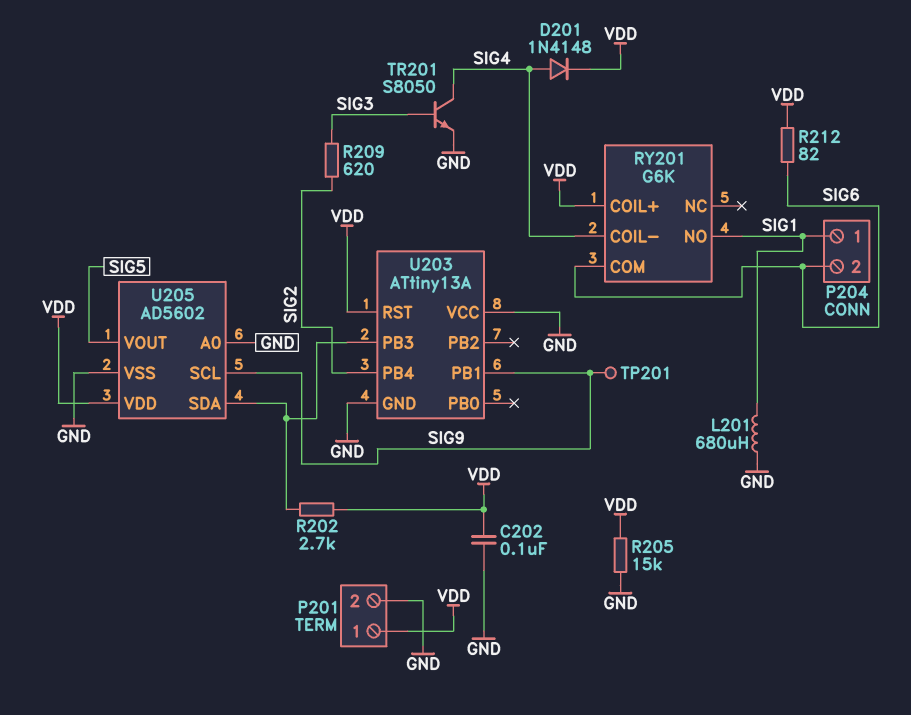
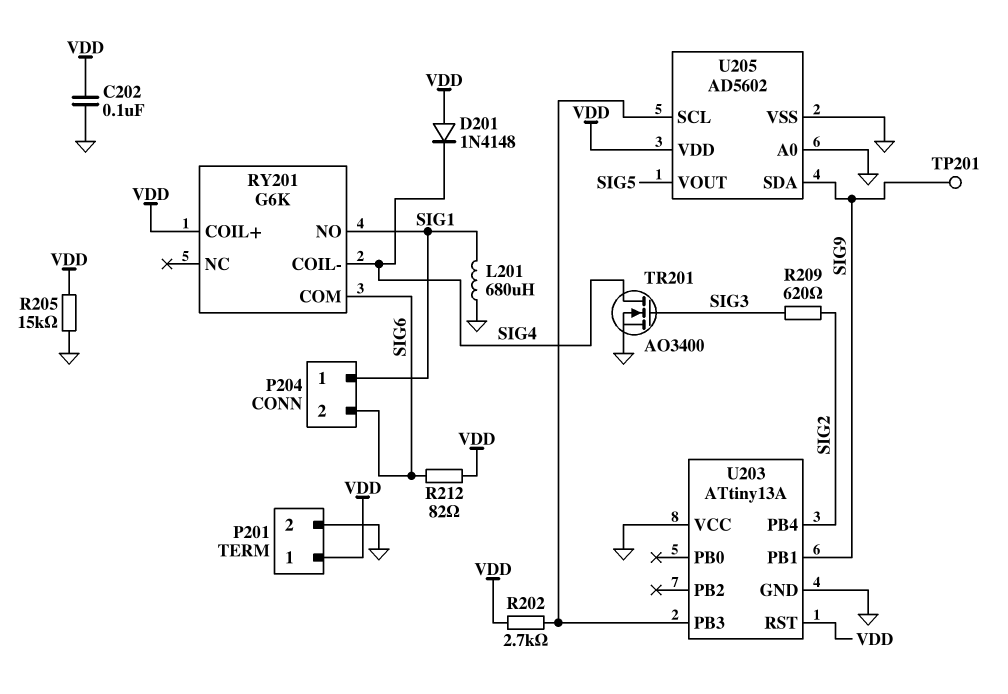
D201: diode 1N4148 (A SIG4, K VDD) -> diode 1N4148 (A VDD, K SIG4)
TR201: NPN S8050 (B SIG3, C SIG4, E GND) -> NMOS AO3400 (G SIG3, D SIG4, S GND)
U205 pin SCL: SIG9 -> U203/PB3
U205 pin SDA: U203/PB3 -> SIG9

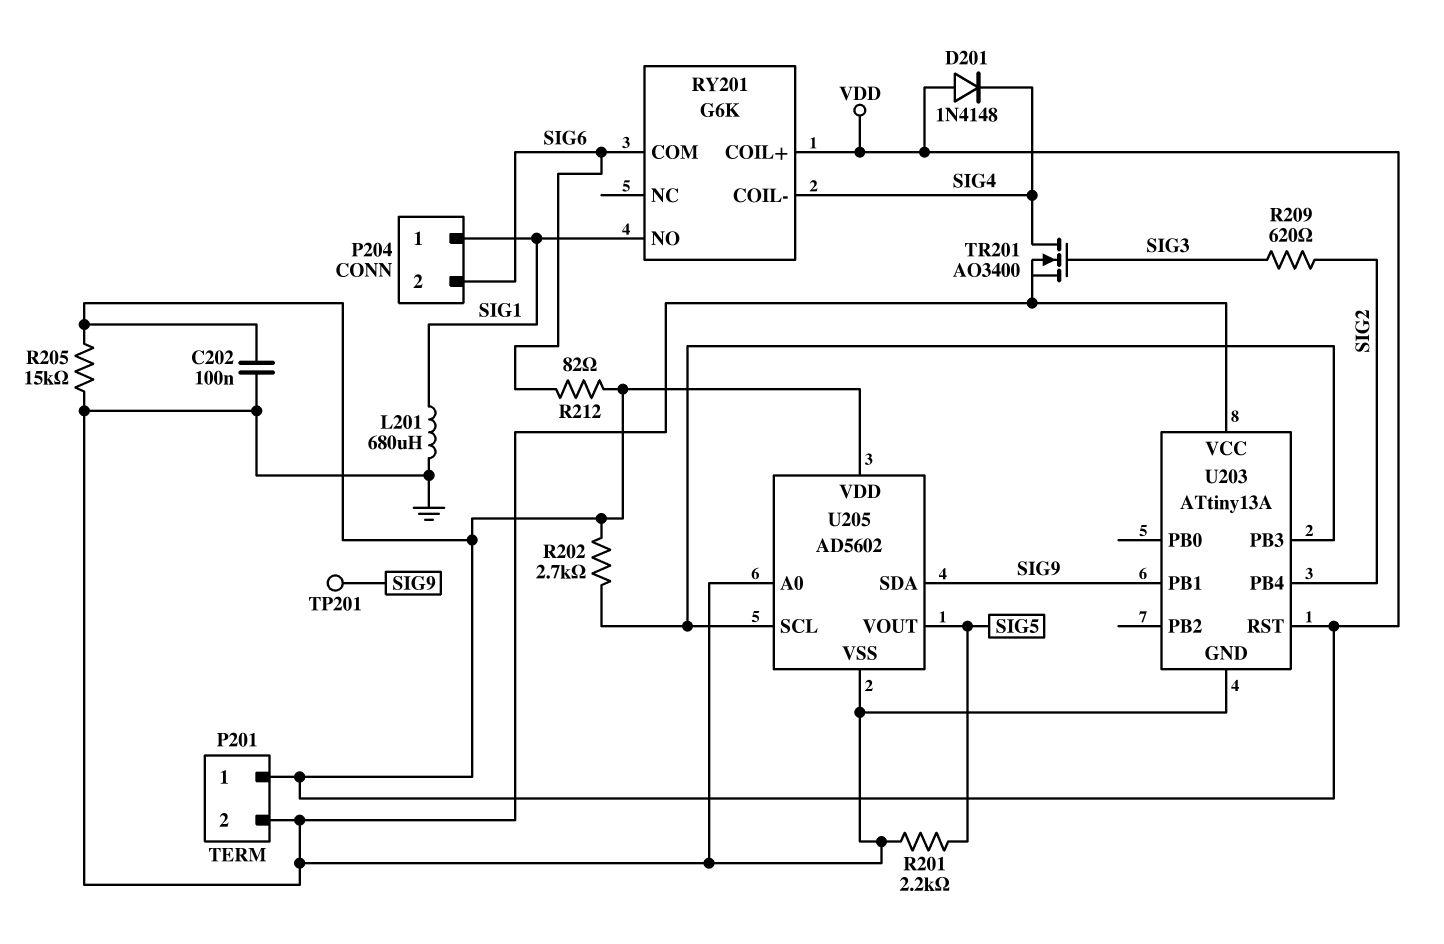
R201: none -> 2.2k (GND, SIG5)

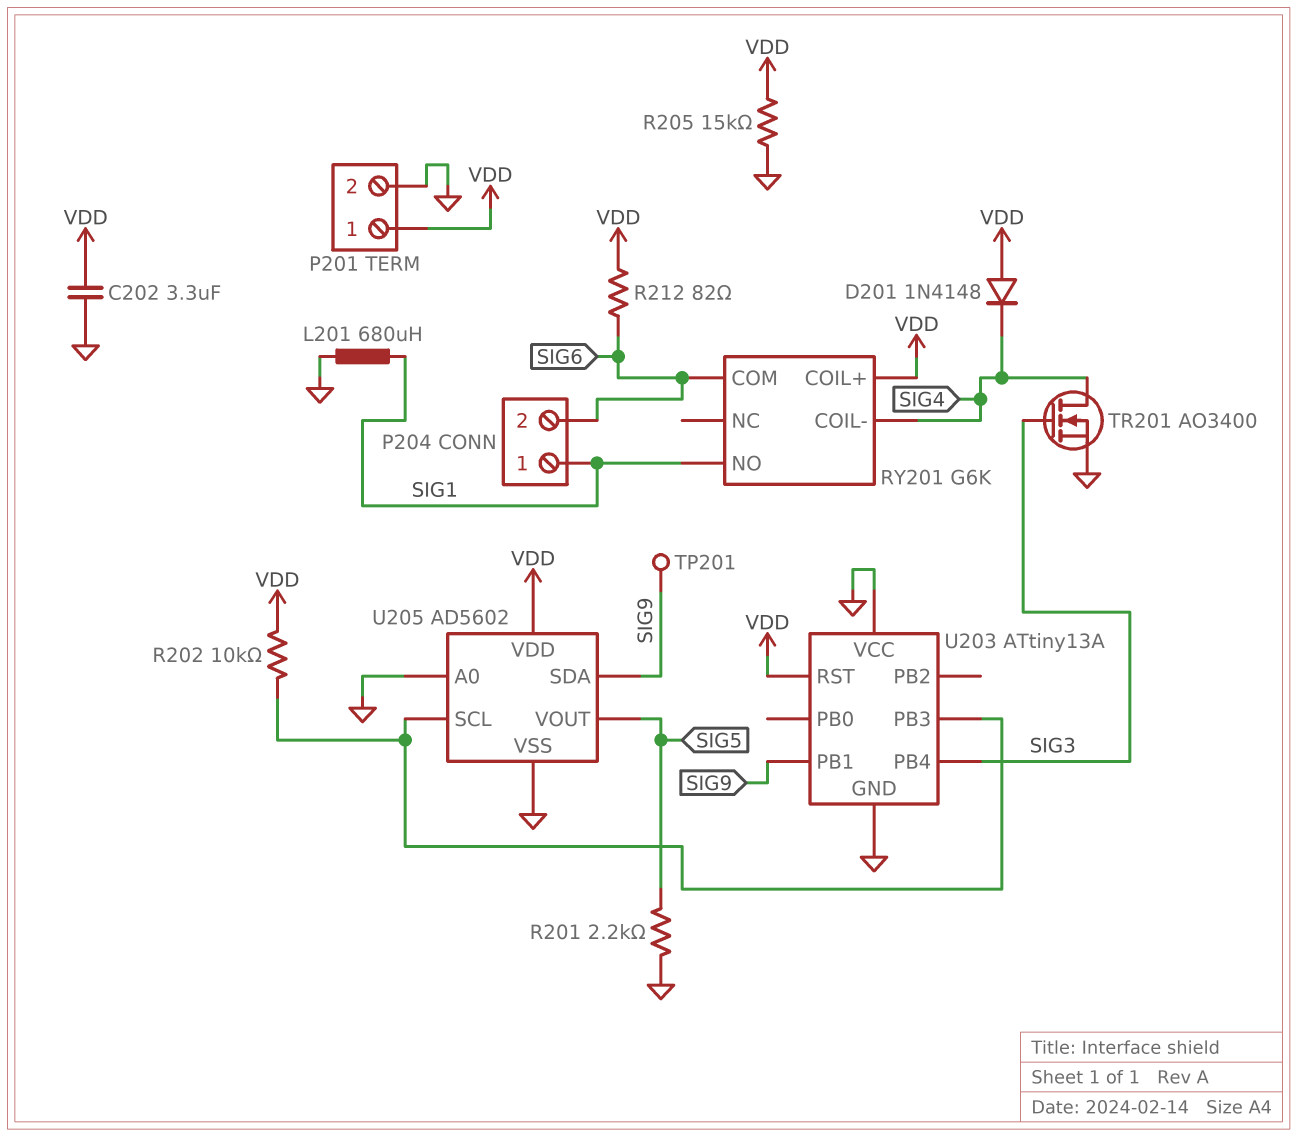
C202: 100nF (GND, VDD) -> 3.3uF (GND, VDD)
R202: 2.7k (U203/PB3, VDD) -> 10k (U203/PB3, VDD)
R209: 620 (SIG2, SIG3) -> none
U203 pin PB4: SIG2 -> SIG3

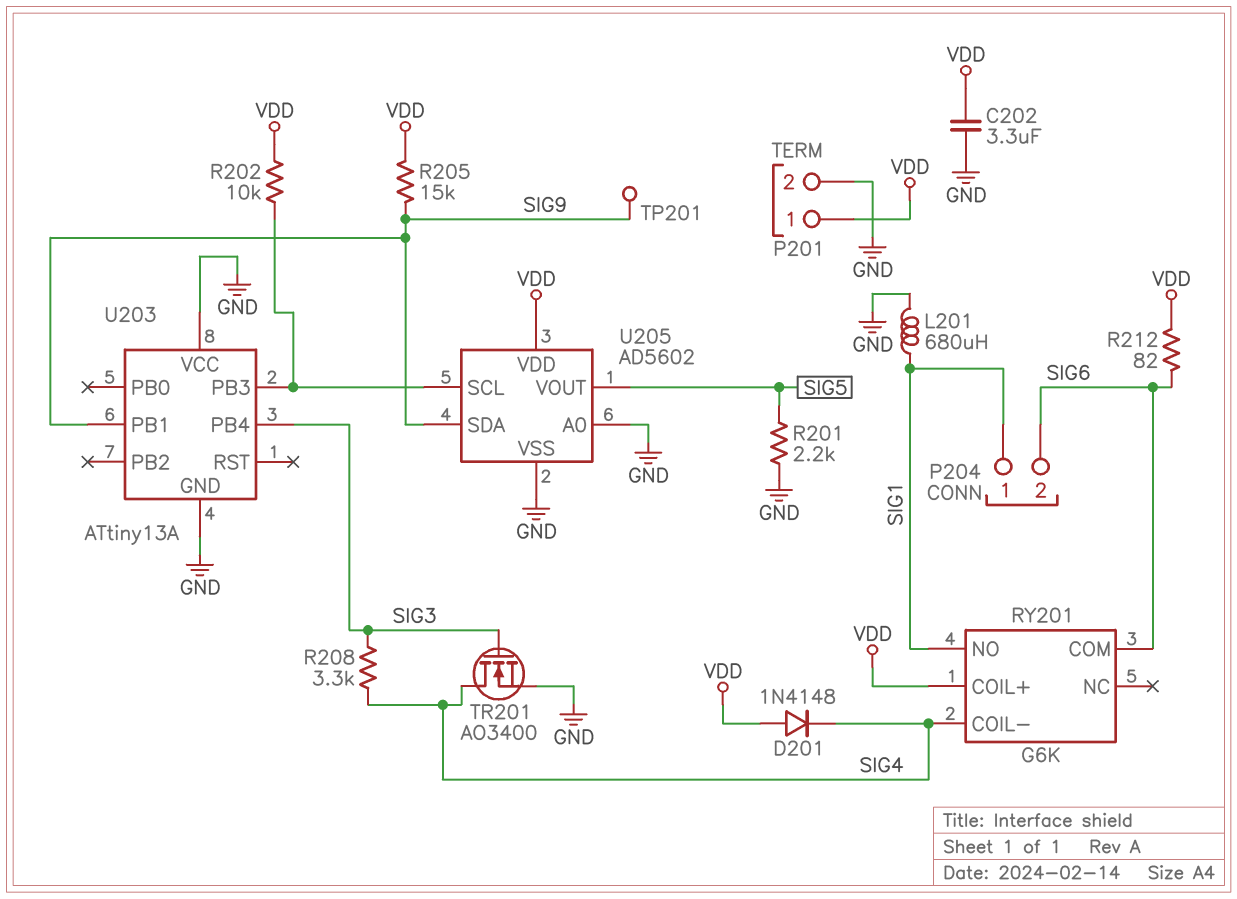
R205: 15k (GND, VDD) -> 15k (SIG9, VDD)
R208: none -> 3.3k (SIG3, SIG4)
U203 pin RST: VDD -> none

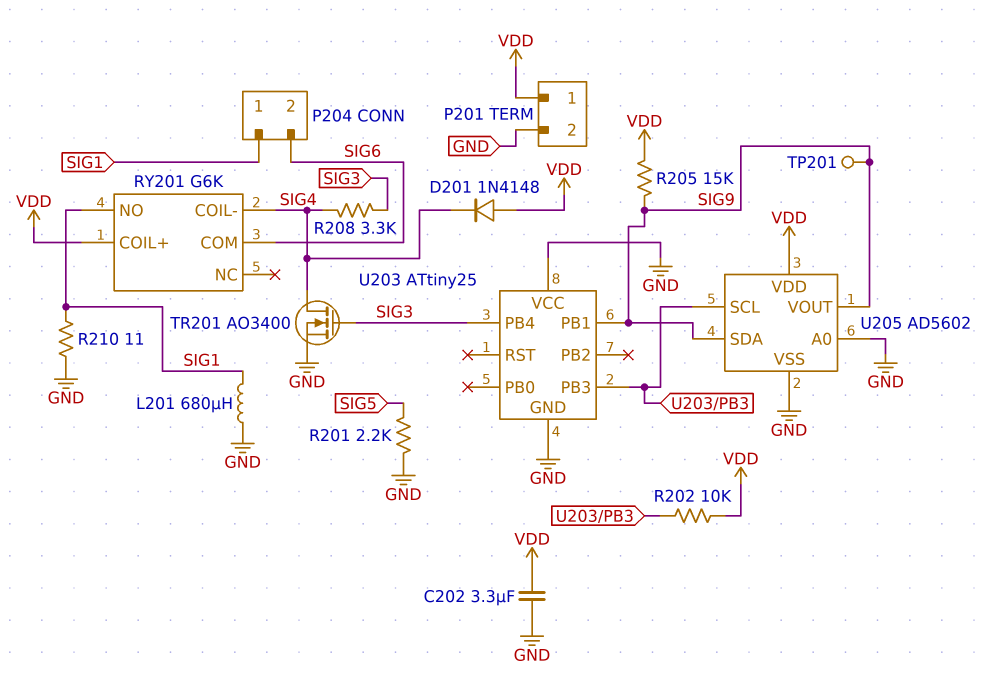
R210: none -> 11 (GND, SIG1)
R212: 82 (SIG6, VDD) -> none
U203: ATtiny13A -> ATtiny25
U205 pin VOUT: SIG5 -> SIG9

